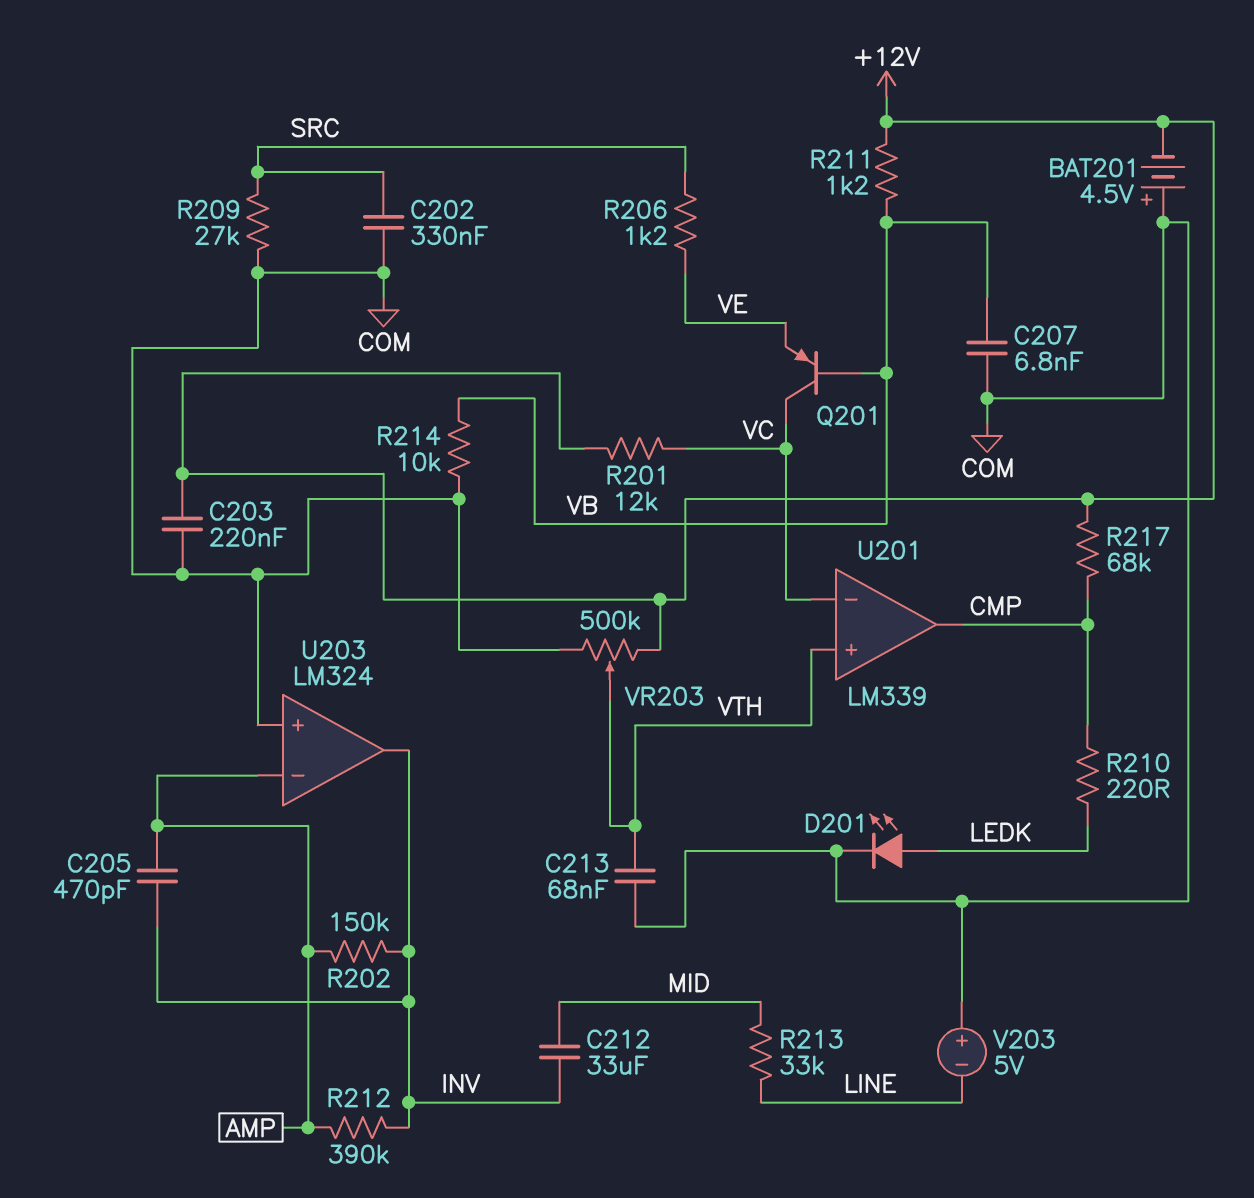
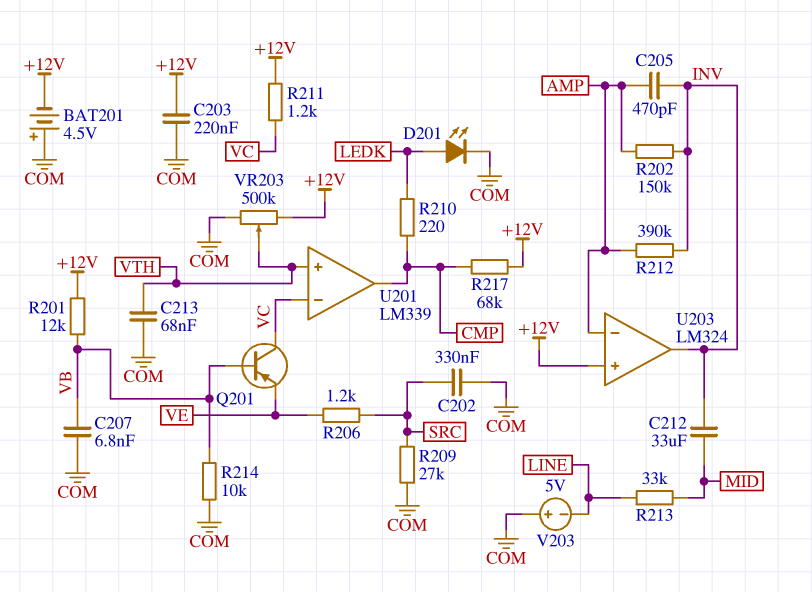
R201: 12k (+12V, VC) -> 12k (+12V, VB)
R211: 1.2k (+12V, VB) -> 1.2k (+12V, VC)
U203 pin in+: COM -> +12V

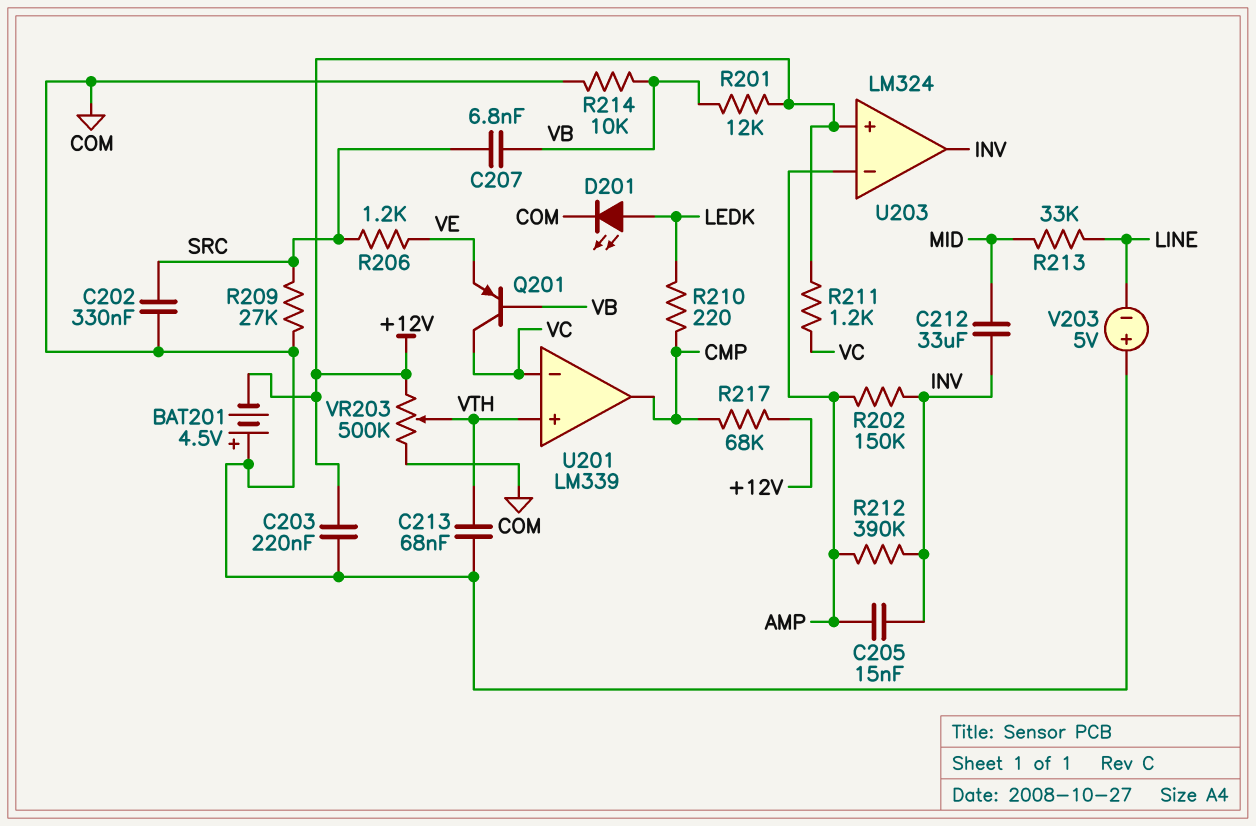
C205: 470pF (AMP, INV) -> 15nF (AMP, INV)
C207: 6.8nF (COM, VB) -> 6.8nF (SRC, VB)

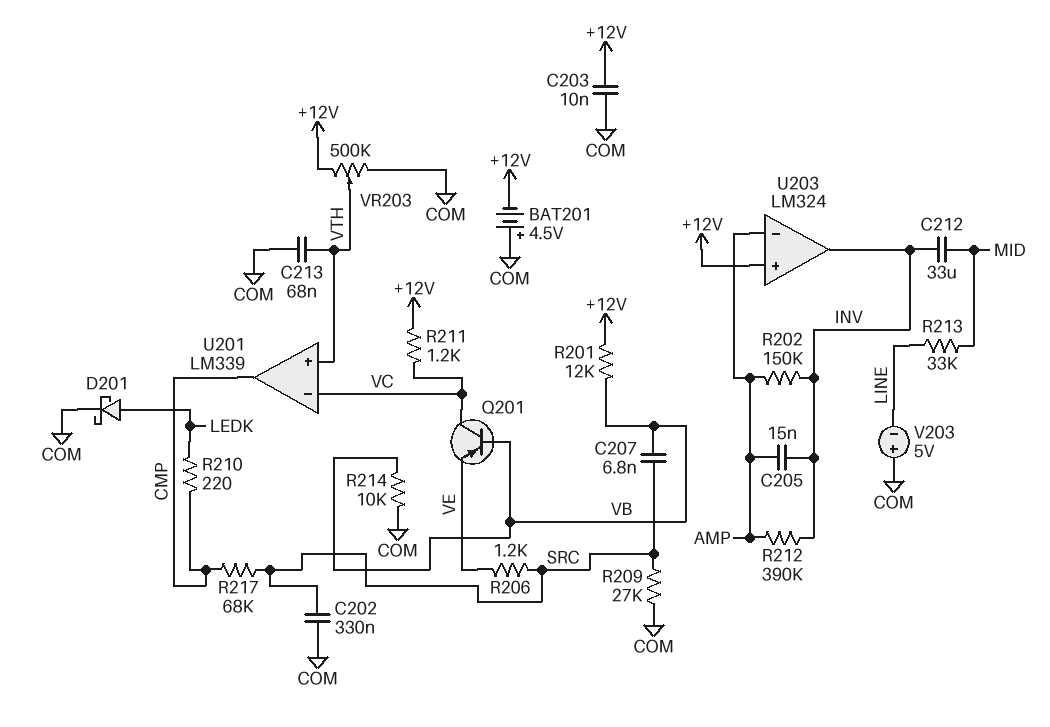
C203: 220nF (+12V, COM) -> 10nF (+12V, COM)
D201: LED (A LEDK, K COM) -> schottky (A LEDK, K COM)
R217: 68k (+12V, CMP) -> 68k (CMP, SRC)

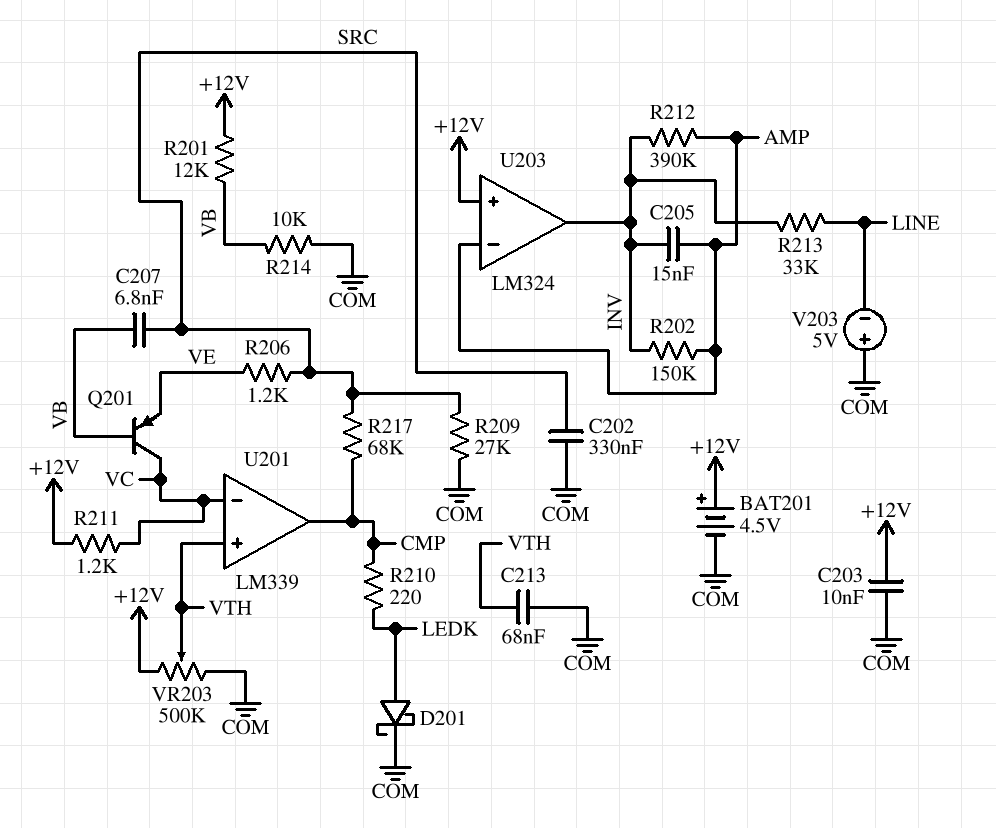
BAT201: 4.5V (plus COM, minus +12V) -> 4.5V (plus +12V, minus COM)
C212: 33uF (INV, MID) -> none
R213: 33k (LINE, MID) -> 33k (INV, LINE)

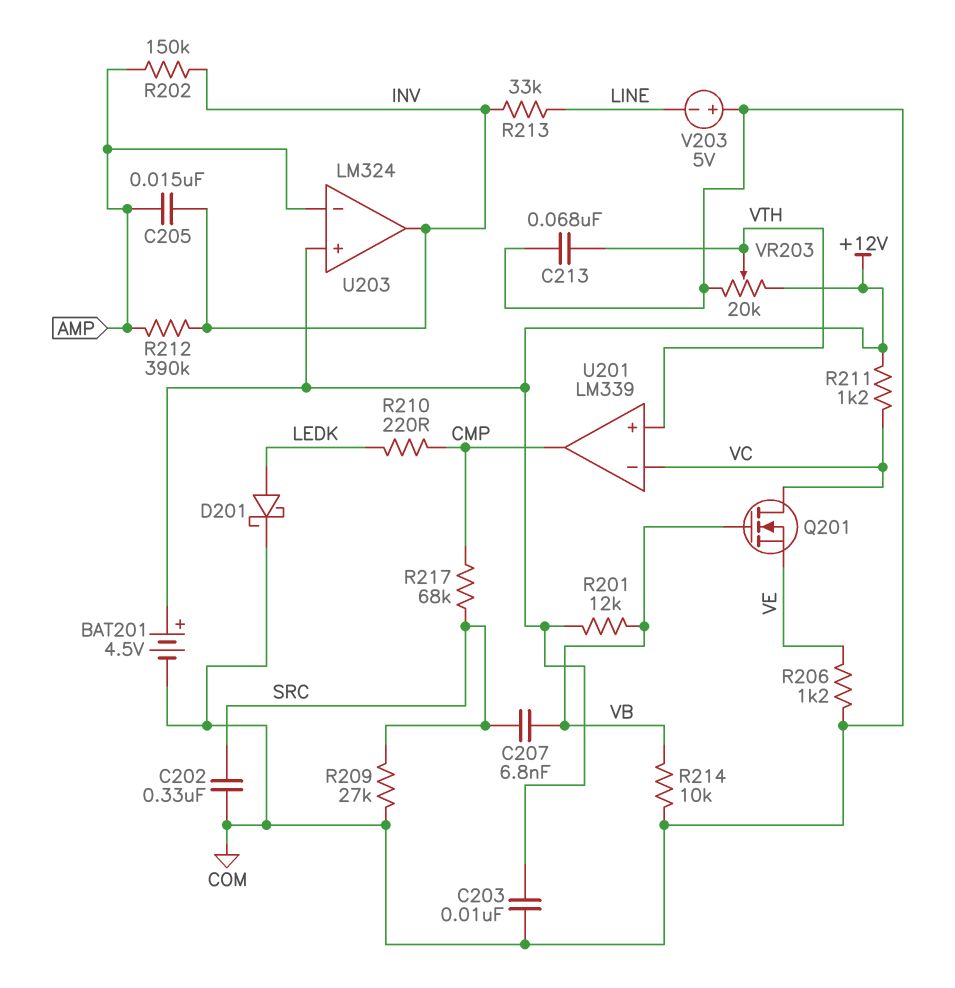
Q201: PNP (B VB, C VC, E VE) -> NMOS (G VB, D VC, S VE)
R206: 1.2k (SRC, VE) -> 1.2k (COM, VE)
VR203: 500k (+12V, COM, wiper VTH) -> 20k (+12V, COM, wiper VTH)

